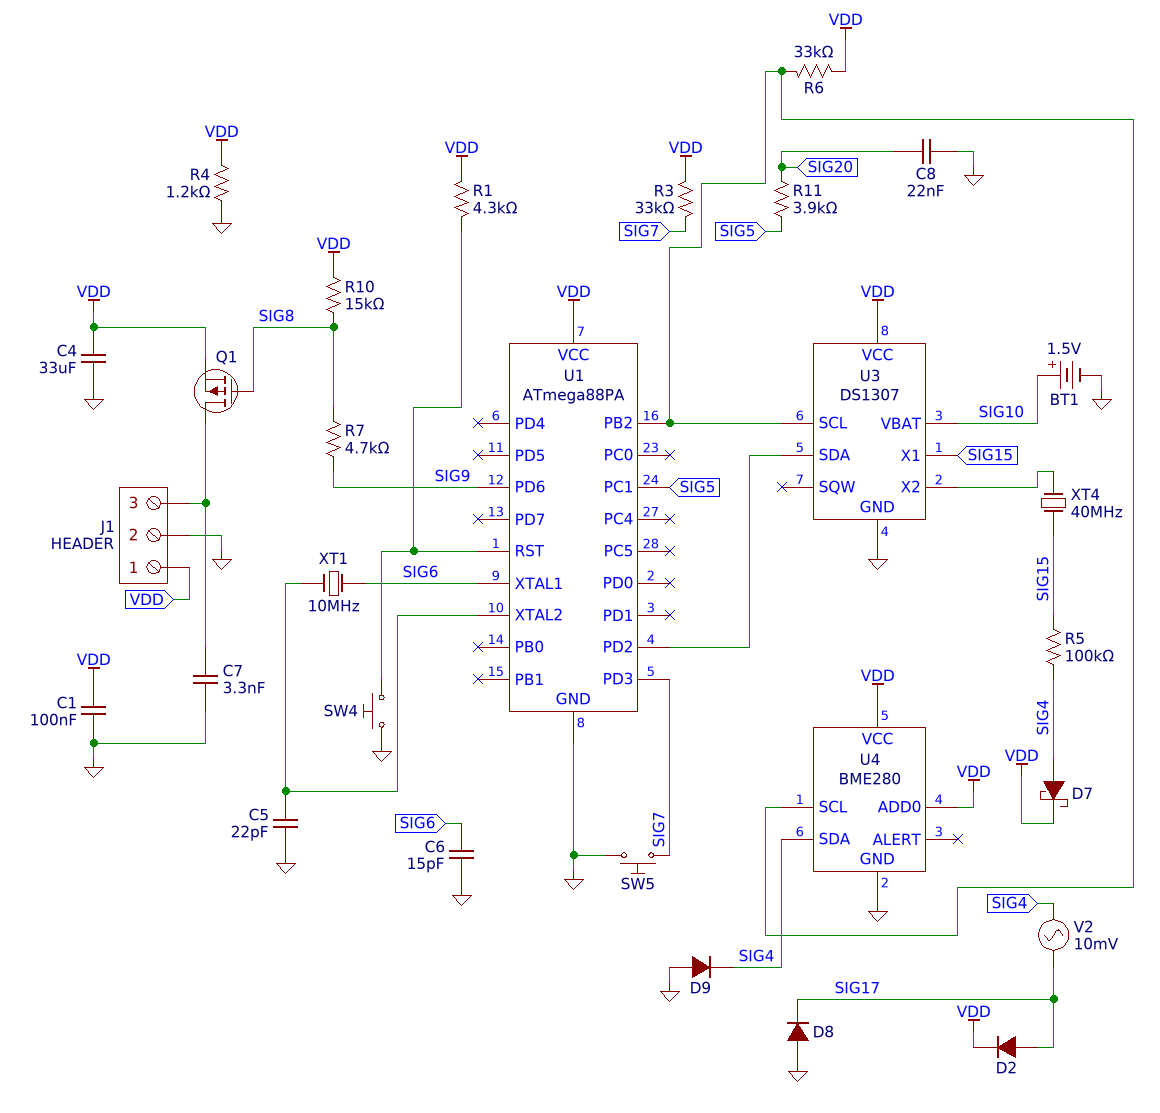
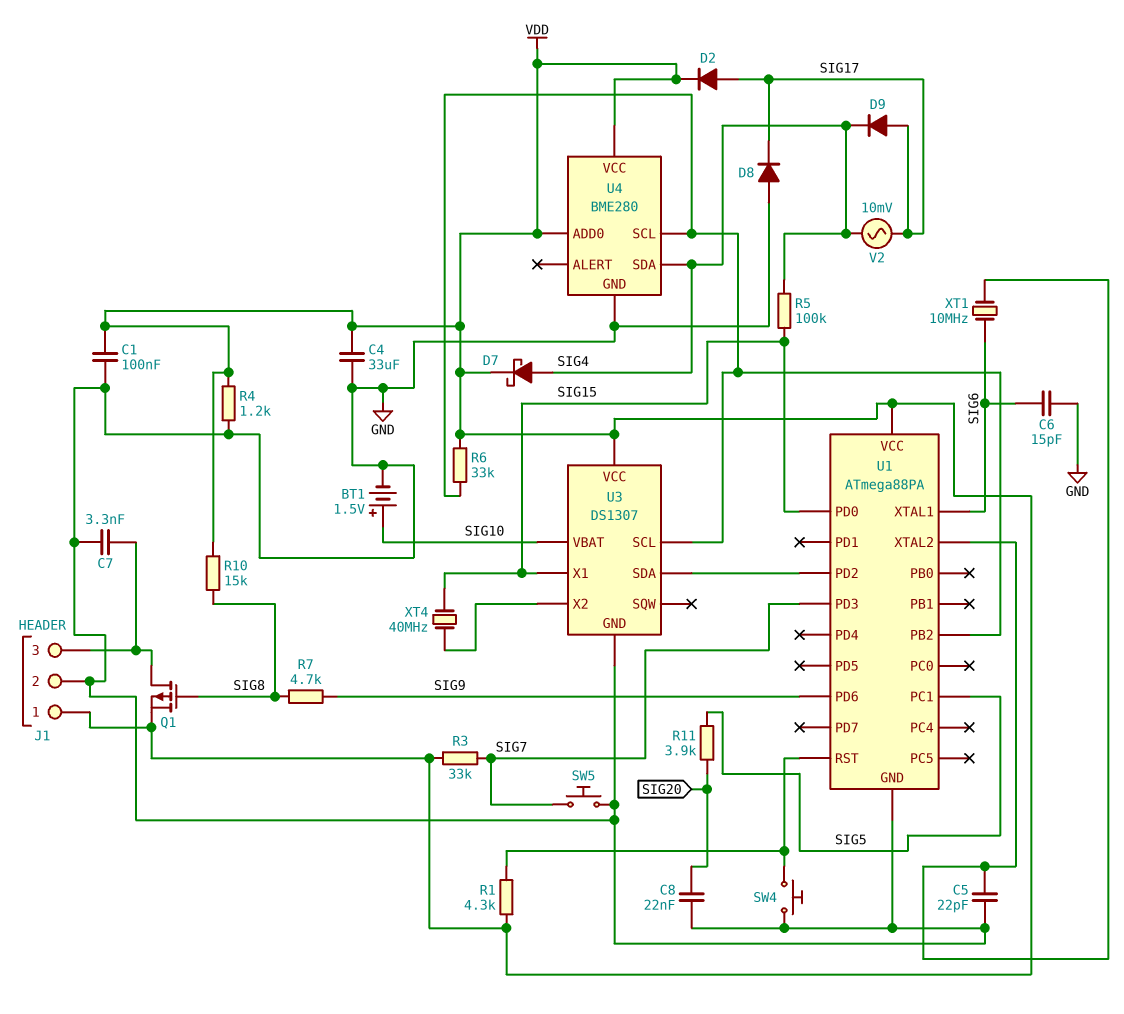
D9: diode (A GND, K SIG4) -> diode (A SIG17, K SIG4)
U1 pin PD0: none -> SIG15

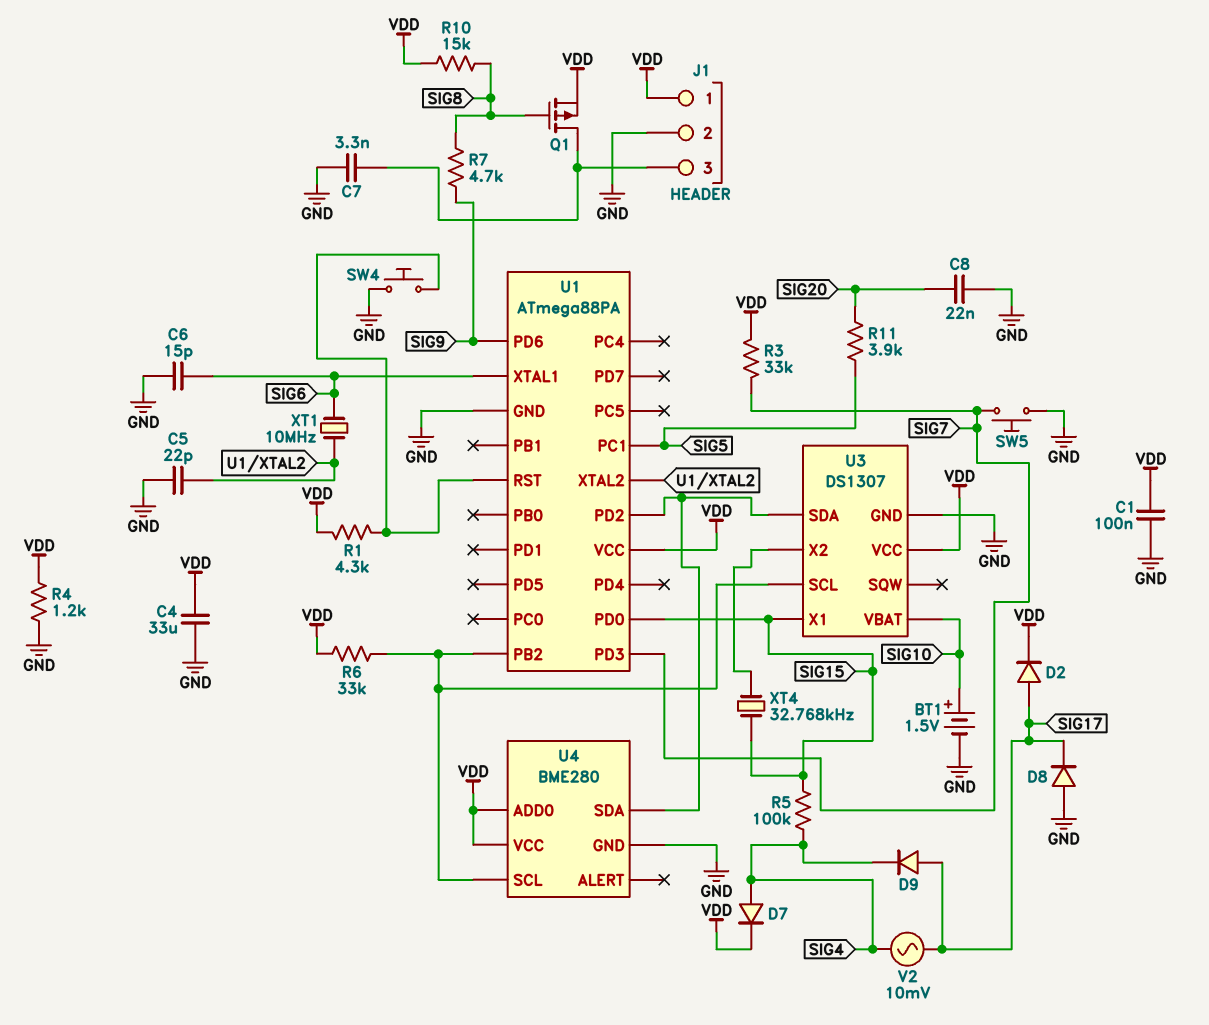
D7: schottky (A SIG4, K VDD) -> diode (A SIG4, K VDD)
U4 pin SDA: SIG4 -> U1/PD2
XT4: 40MHz (SIG15, U3/X2) -> 32.768kHz (SIG15, U3/X2)

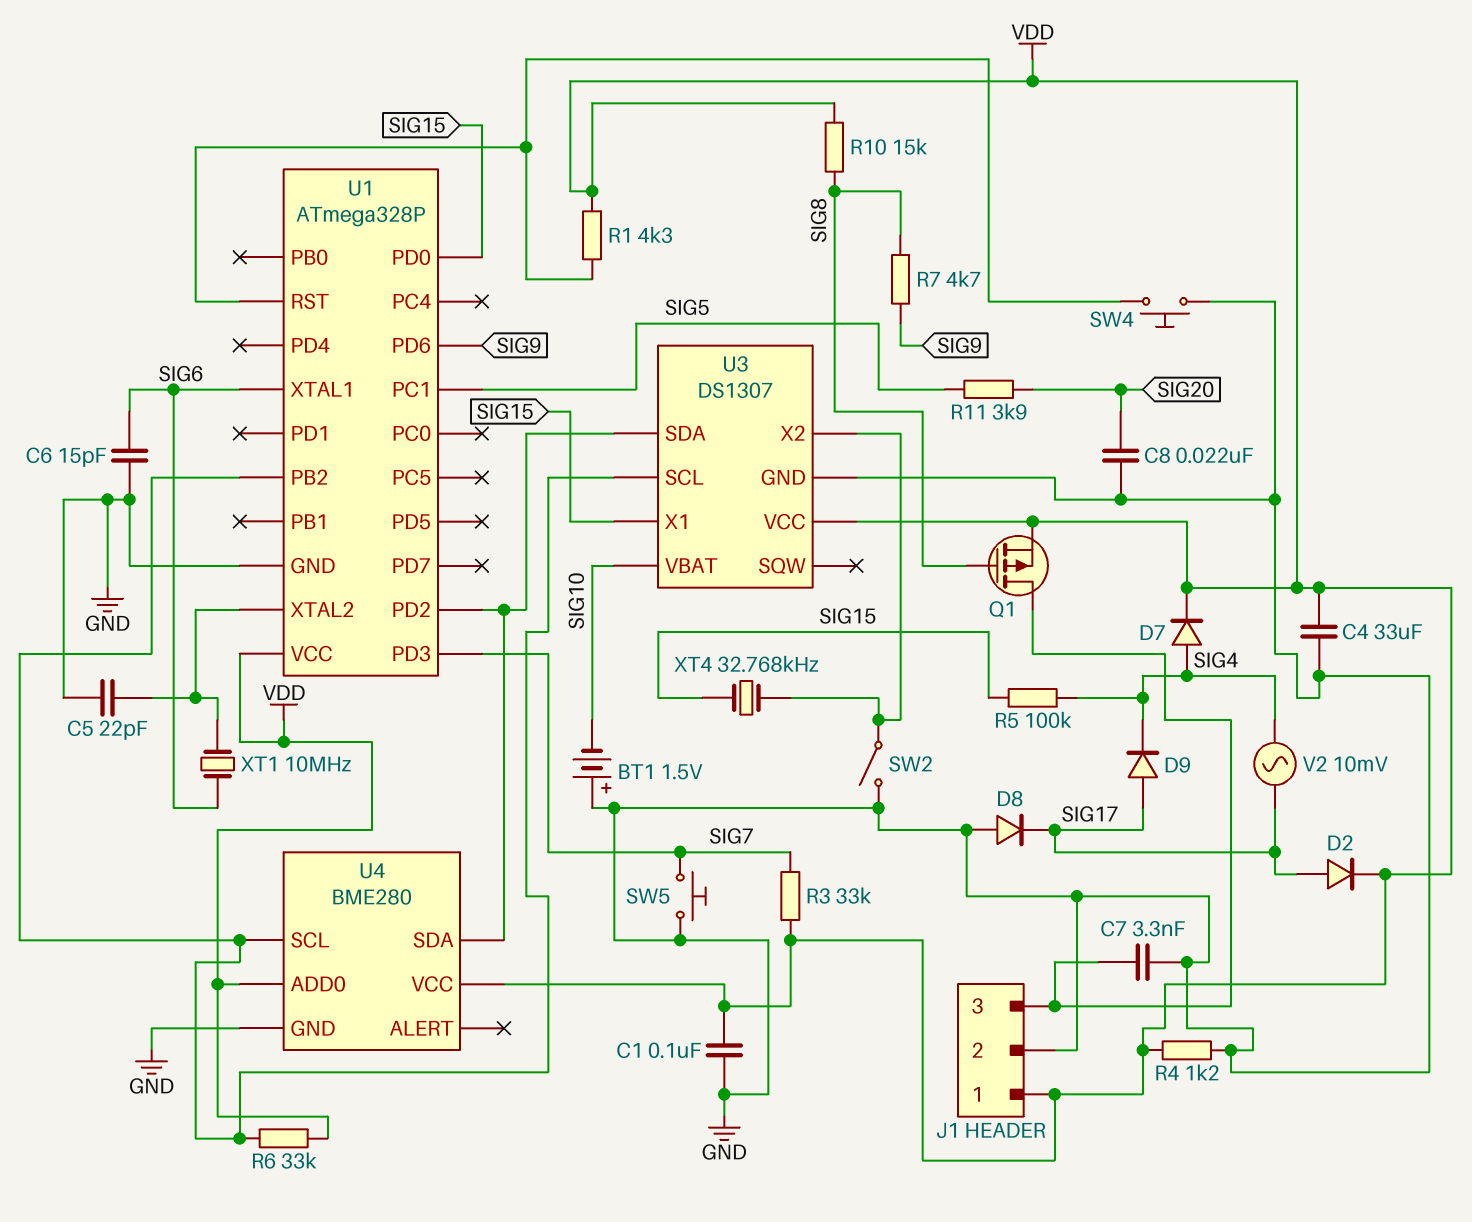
BT1: 1.5V (plus SIG10, minus GND) -> 1.5V (plus GND, minus SIG10)
SW2: none -> switch (GND, U3/X2)
U1: ATmega88PA -> ATmega328P

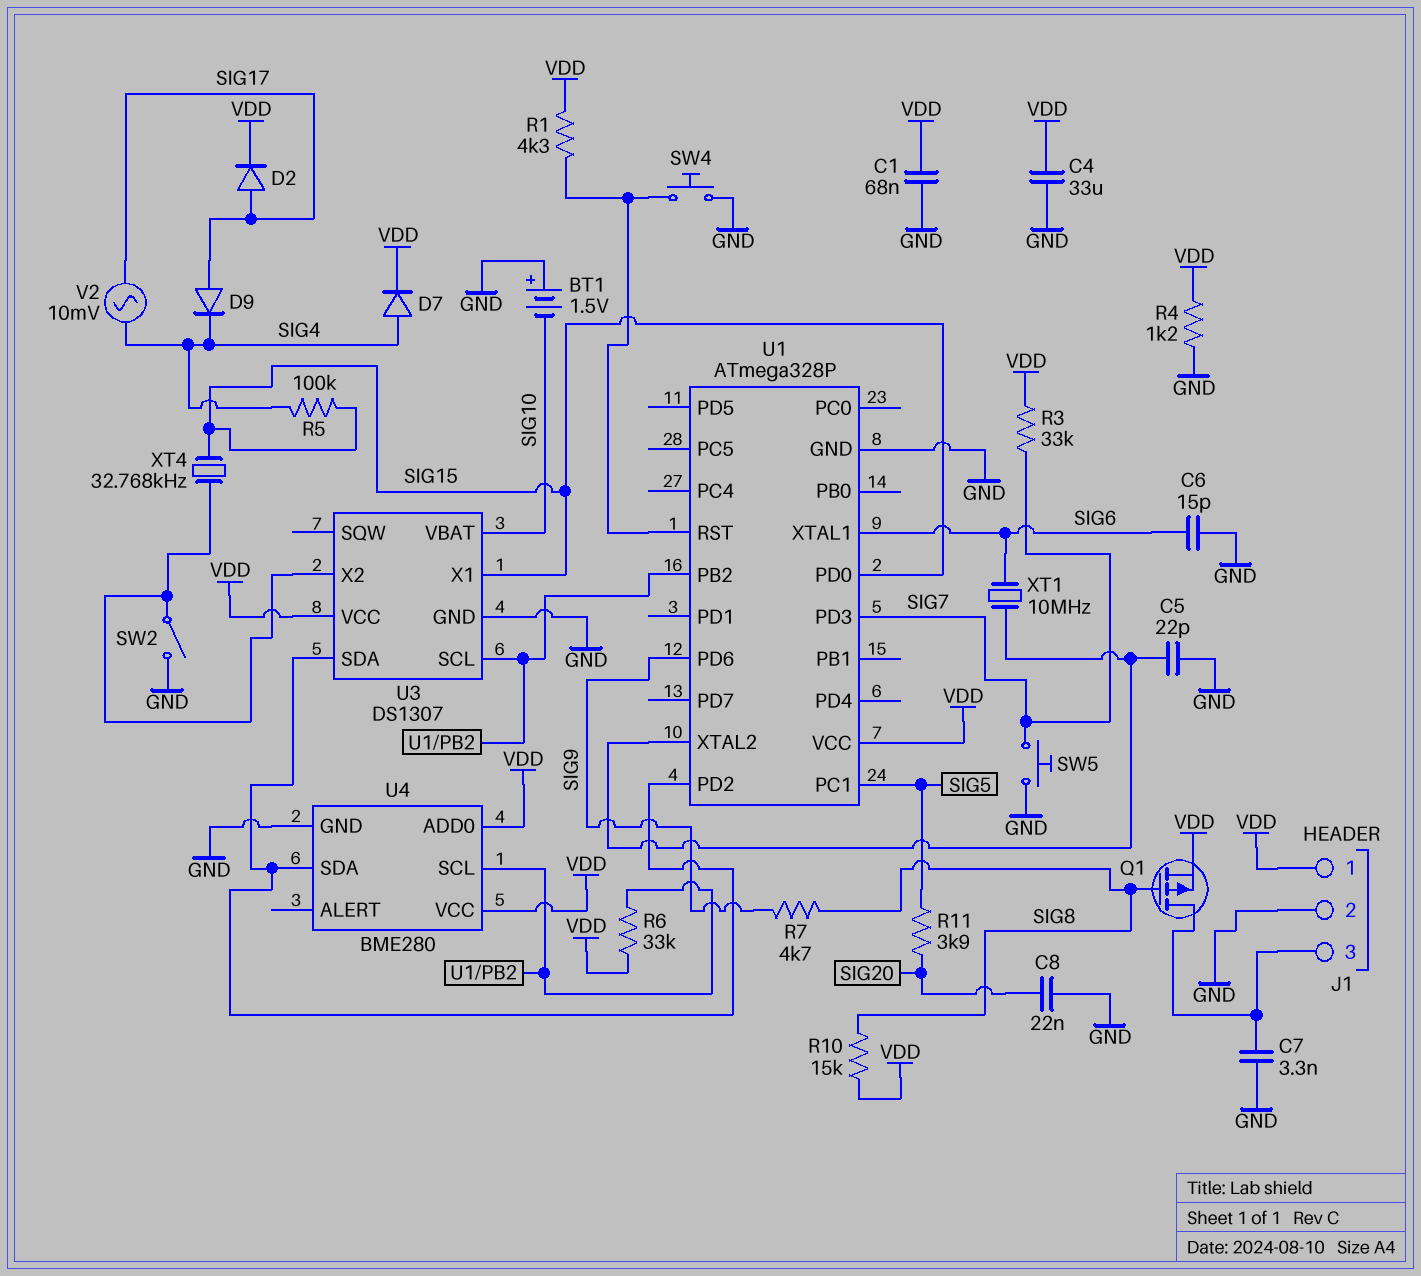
C1: 100nF (GND, VDD) -> 68nF (GND, VDD)
D8: diode (A GND, K SIG17) -> none

